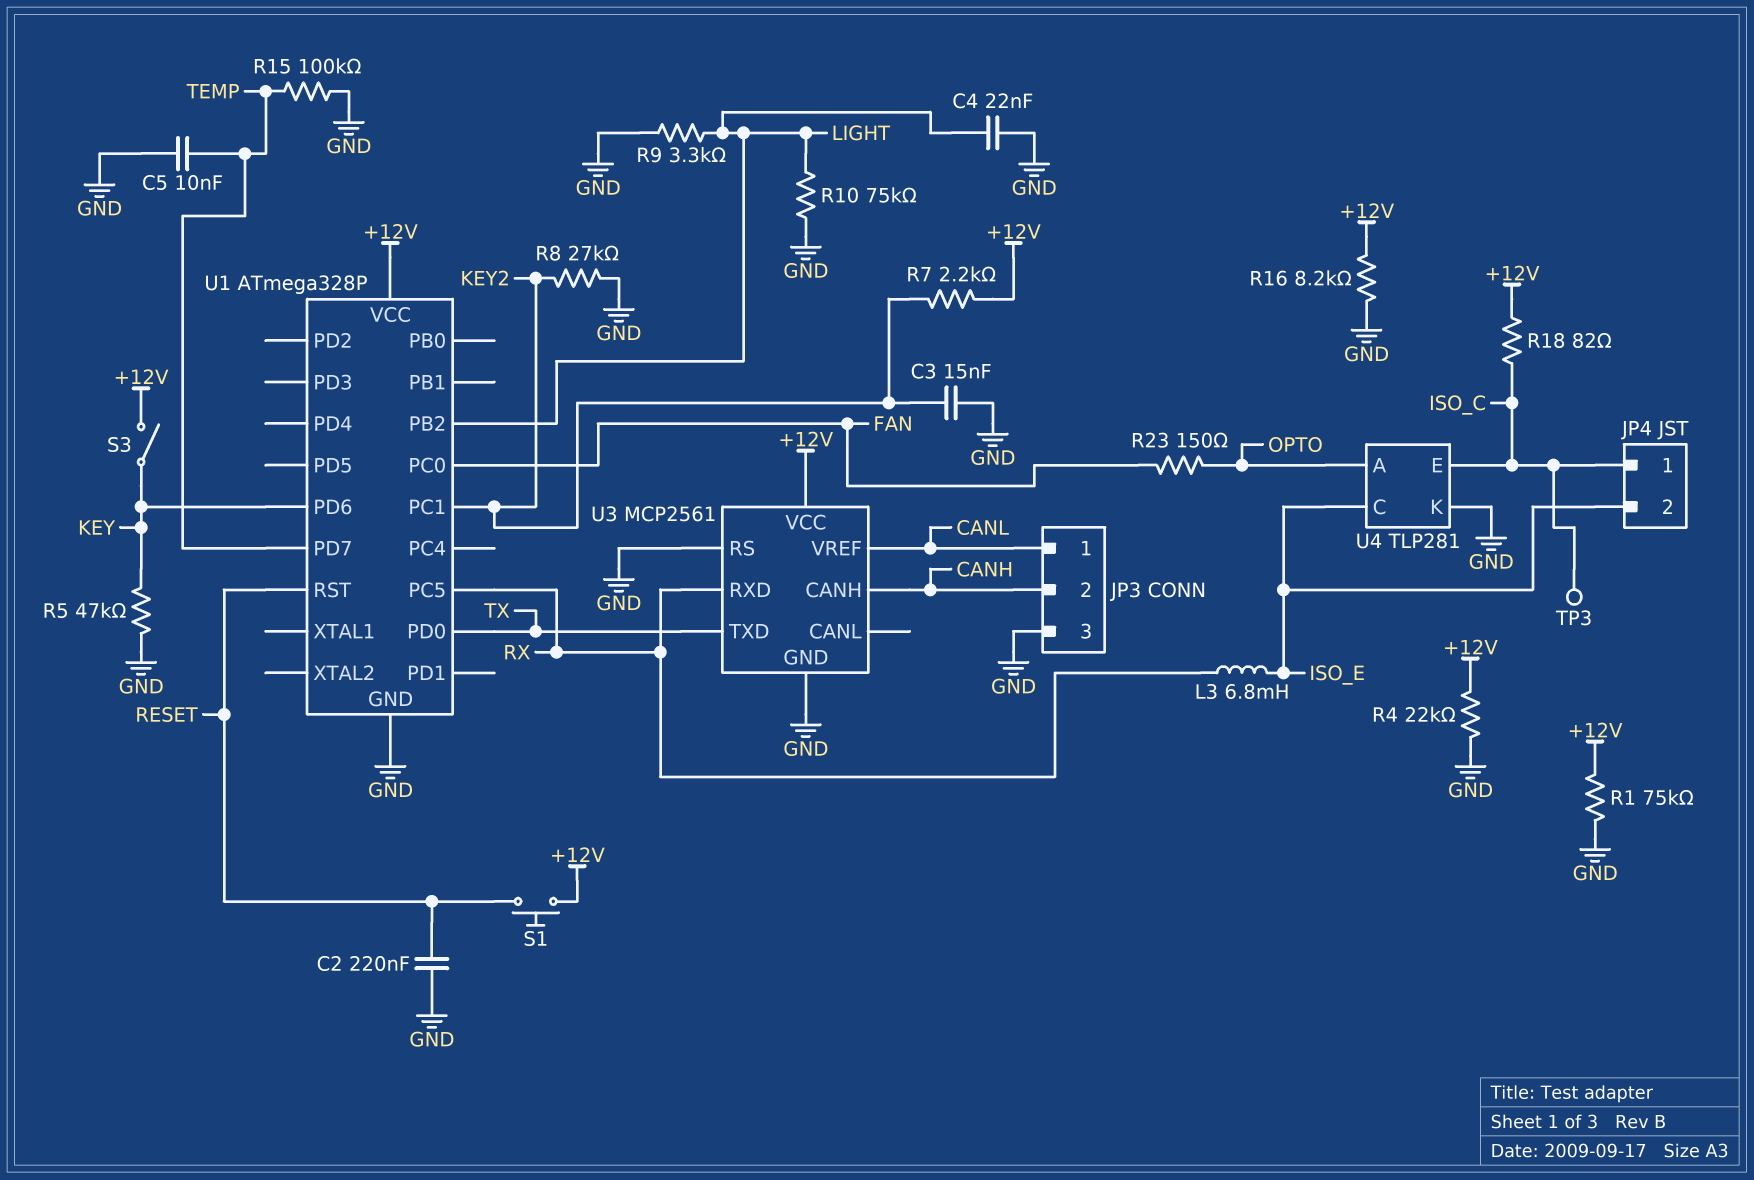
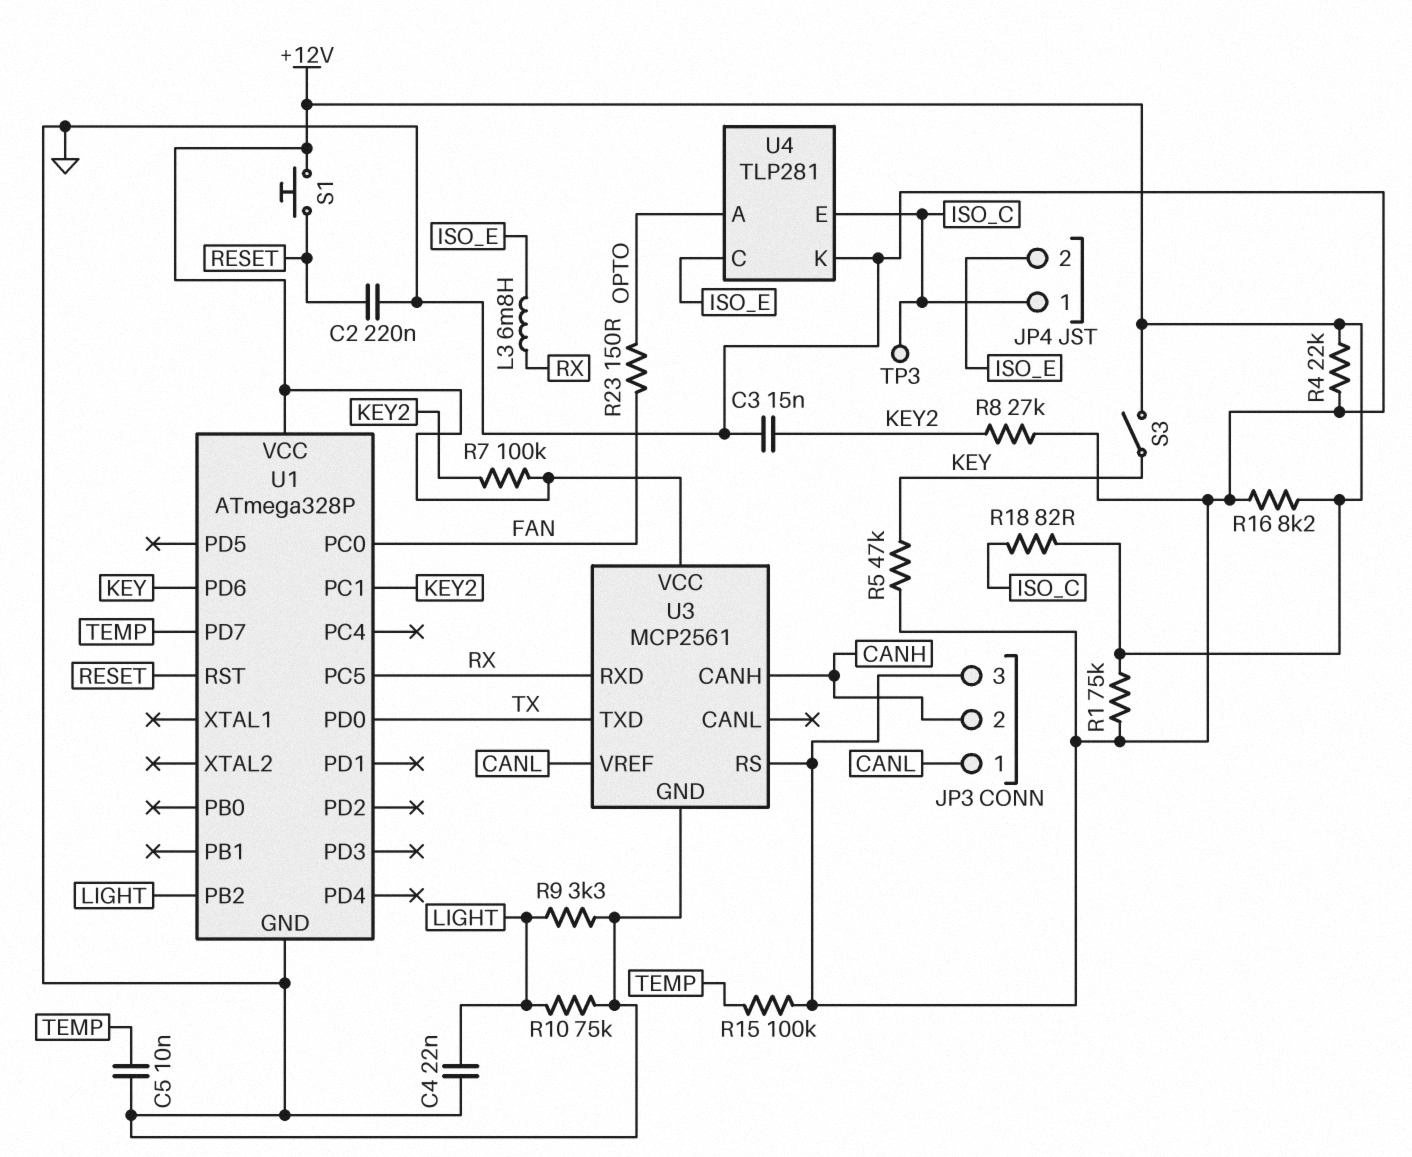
R7: 2.2k (+12V, KEY2) -> 100k (+12V, KEY2)

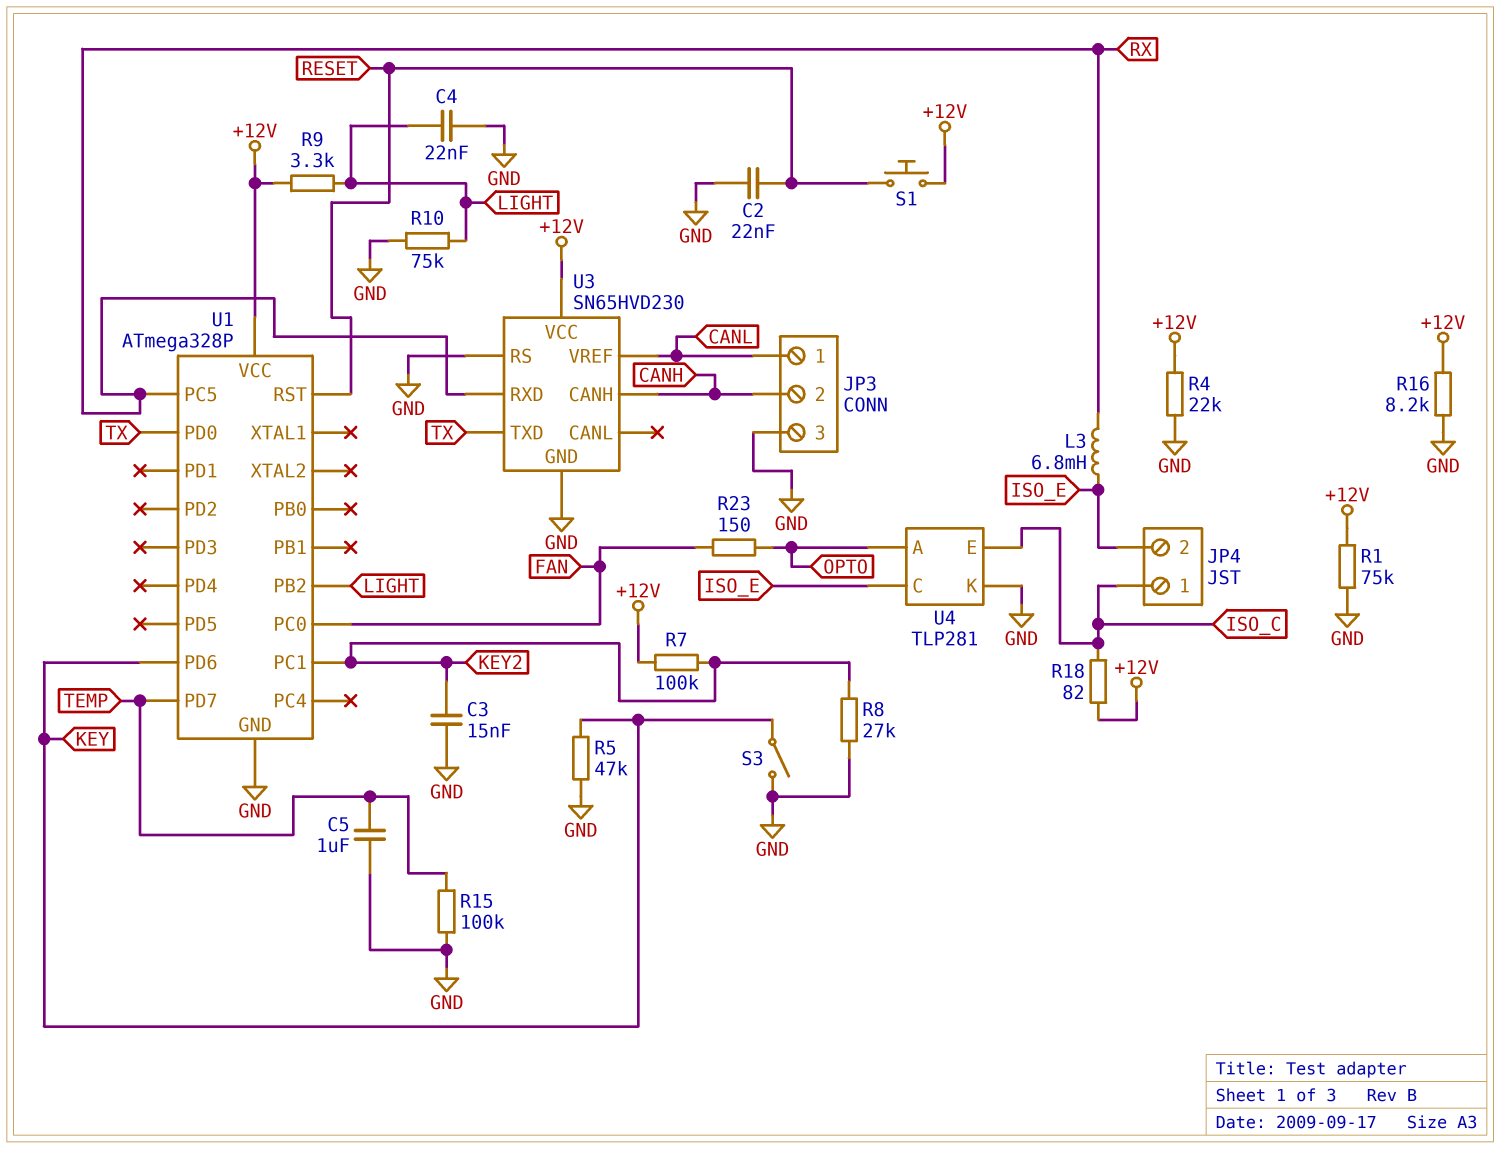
C2: 220nF (GND, RESET) -> 22nF (GND, RESET)
C5: 10nF (GND, TEMP) -> 1uF (GND, TEMP)
R9: 3.3k (GND, LIGHT) -> 3.3k (+12V, LIGHT)
S3: switch (+12V, KEY) -> switch (GND, KEY)
TP3: test point (ISO_C) -> none
U3: MCP2561 -> SN65HVD230

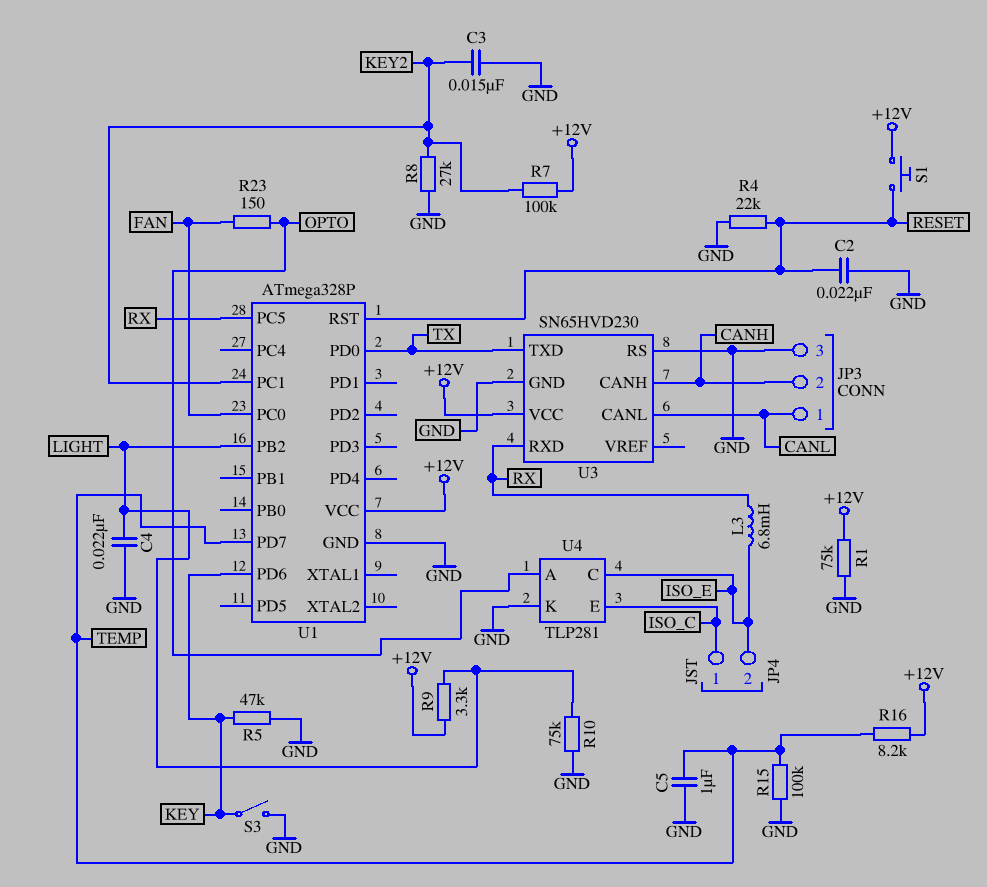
R4: 22k (+12V, GND) -> 22k (GND, RESET)
R16: 8.2k (+12V, GND) -> 8.2k (+12V, TEMP)
R18: 82 (+12V, ISO_C) -> none
U3 pin CANL: none -> CANL
U3 pin VREF: CANL -> none

